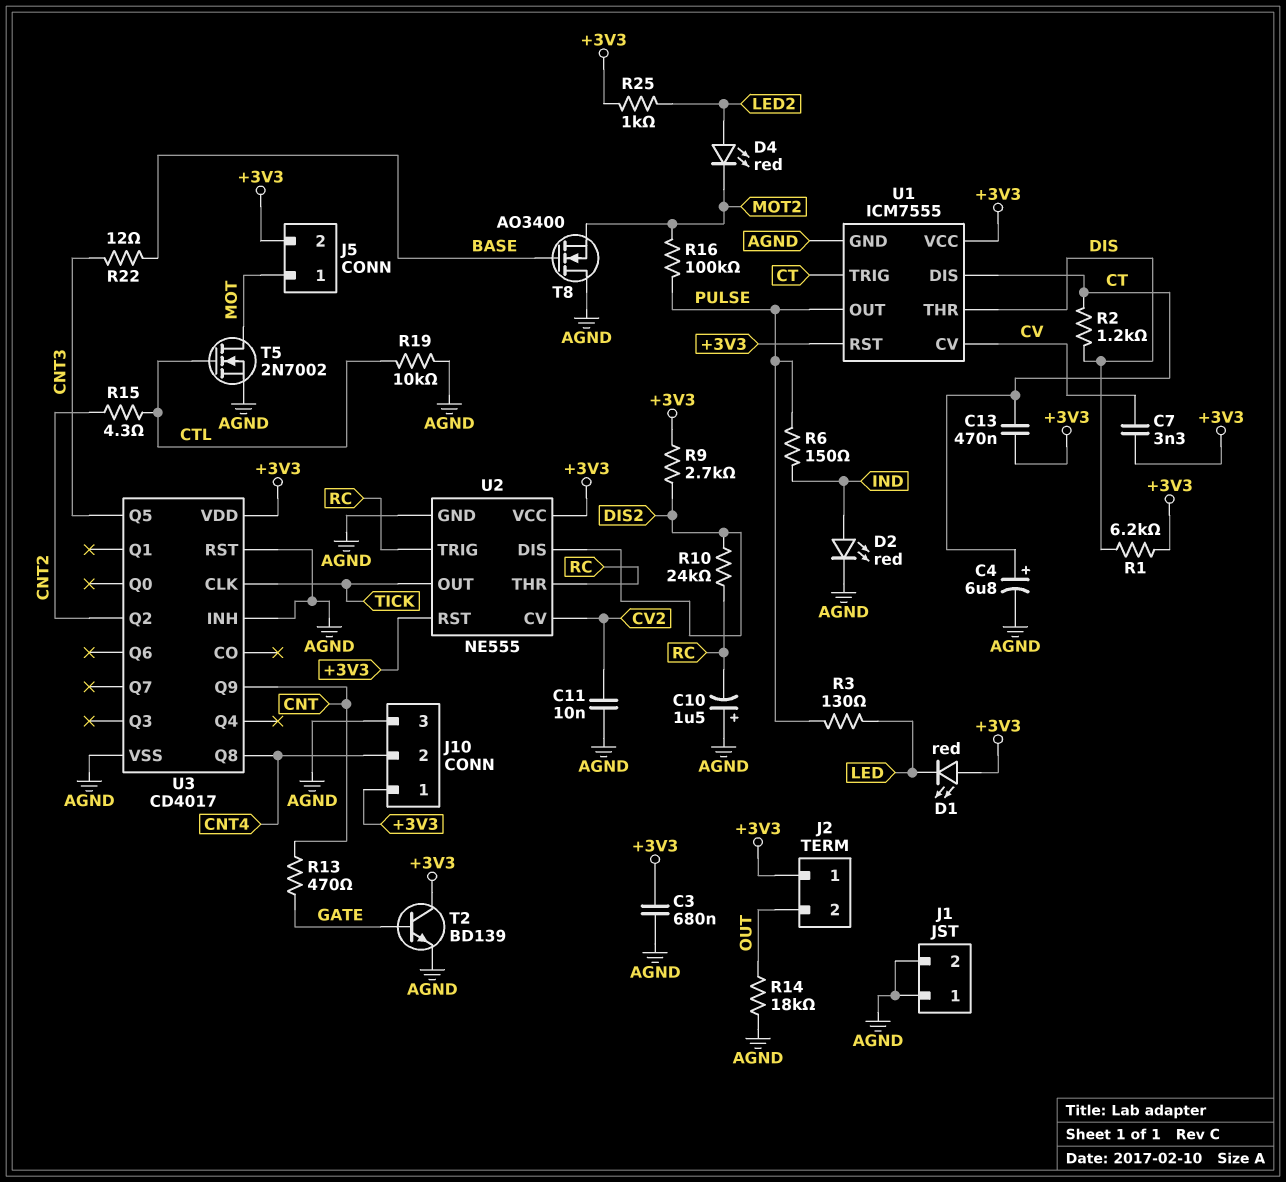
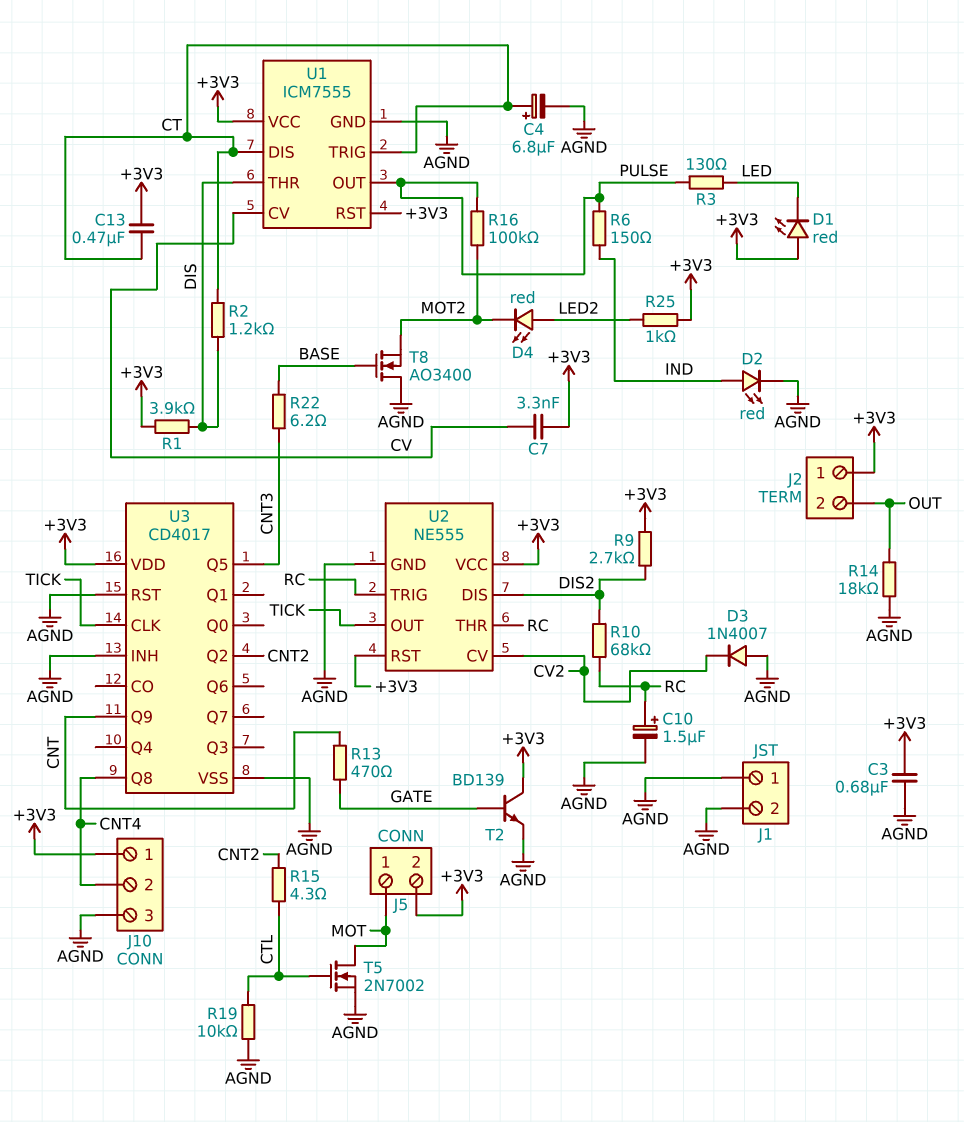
C10: 1.5uF (plus AGND, minus RC) -> 1.5uF (plus RC, minus AGND)
C11: 10nF (AGND, CV2) -> none
D3: none -> diode 1N4007 (A AGND, K CV2)
R1: 6.2k (+3V3, DIS) -> 3.9k (+3V3, DIS)
R10: 24k (DIS2, RC) -> 68k (DIS2, RC)
R22: 12 (BASE, CNT3) -> 6.2 (BASE, CNT3)

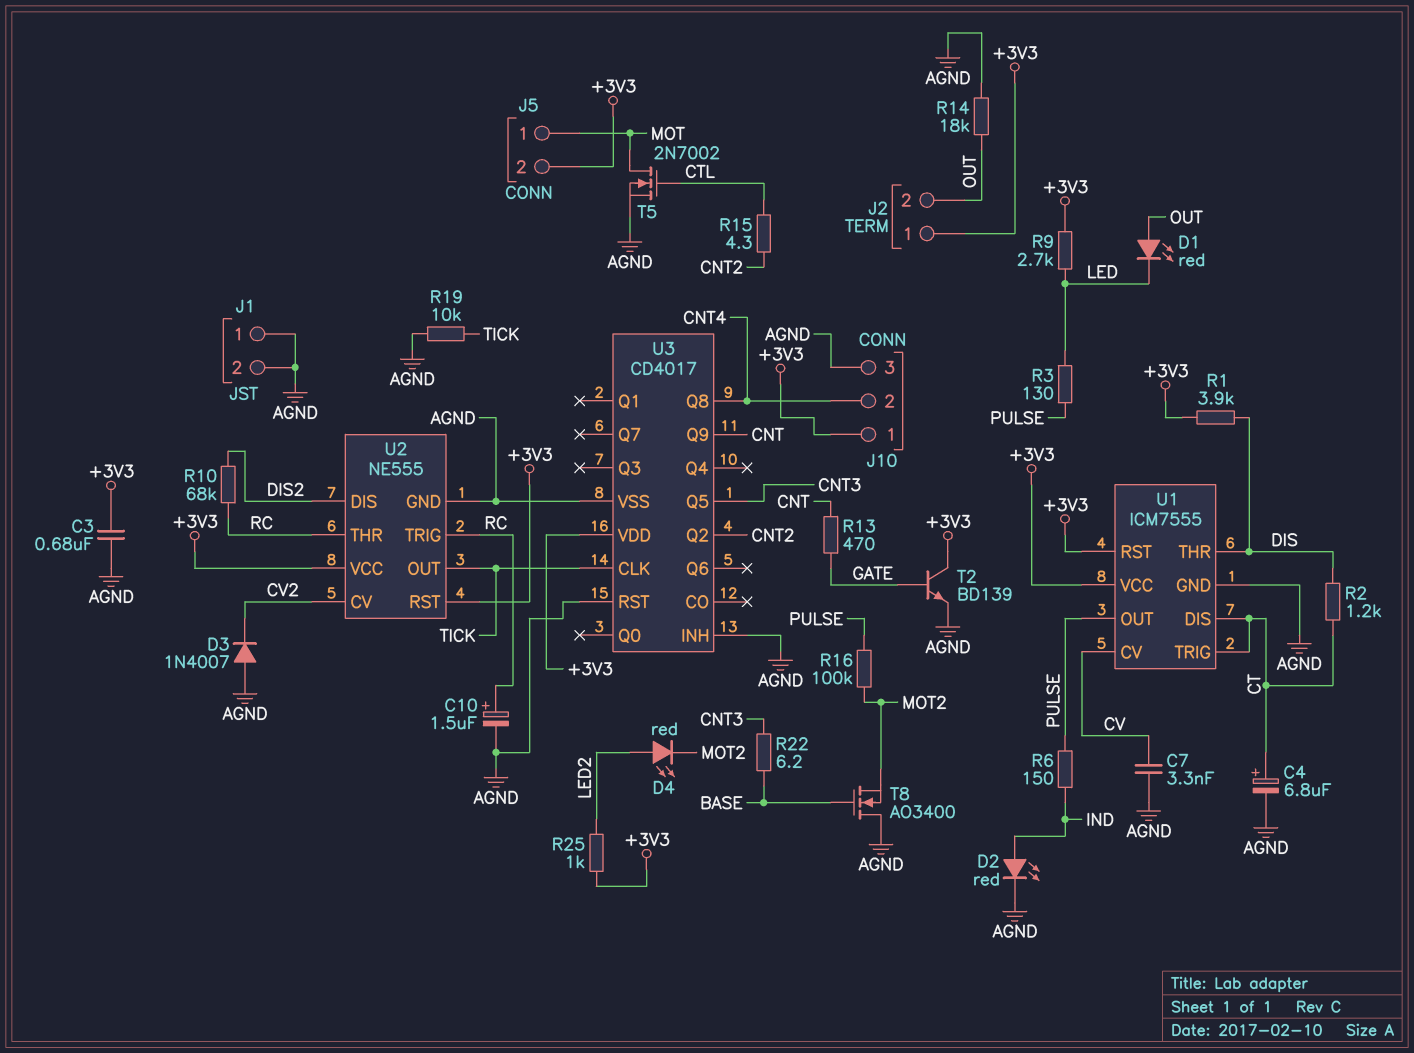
C7: 3.3nF (+3V3, CV) -> 3.3nF (AGND, CV)
C13: 470nF (+3V3, CT) -> none
D1: LED red (A +3V3, K LED) -> LED red (A OUT, K LED)
R9: 2.7k (+3V3, DIS2) -> 2.7k (+3V3, LED)
R19: 10k (AGND, CTL) -> 10k (AGND, TICK)

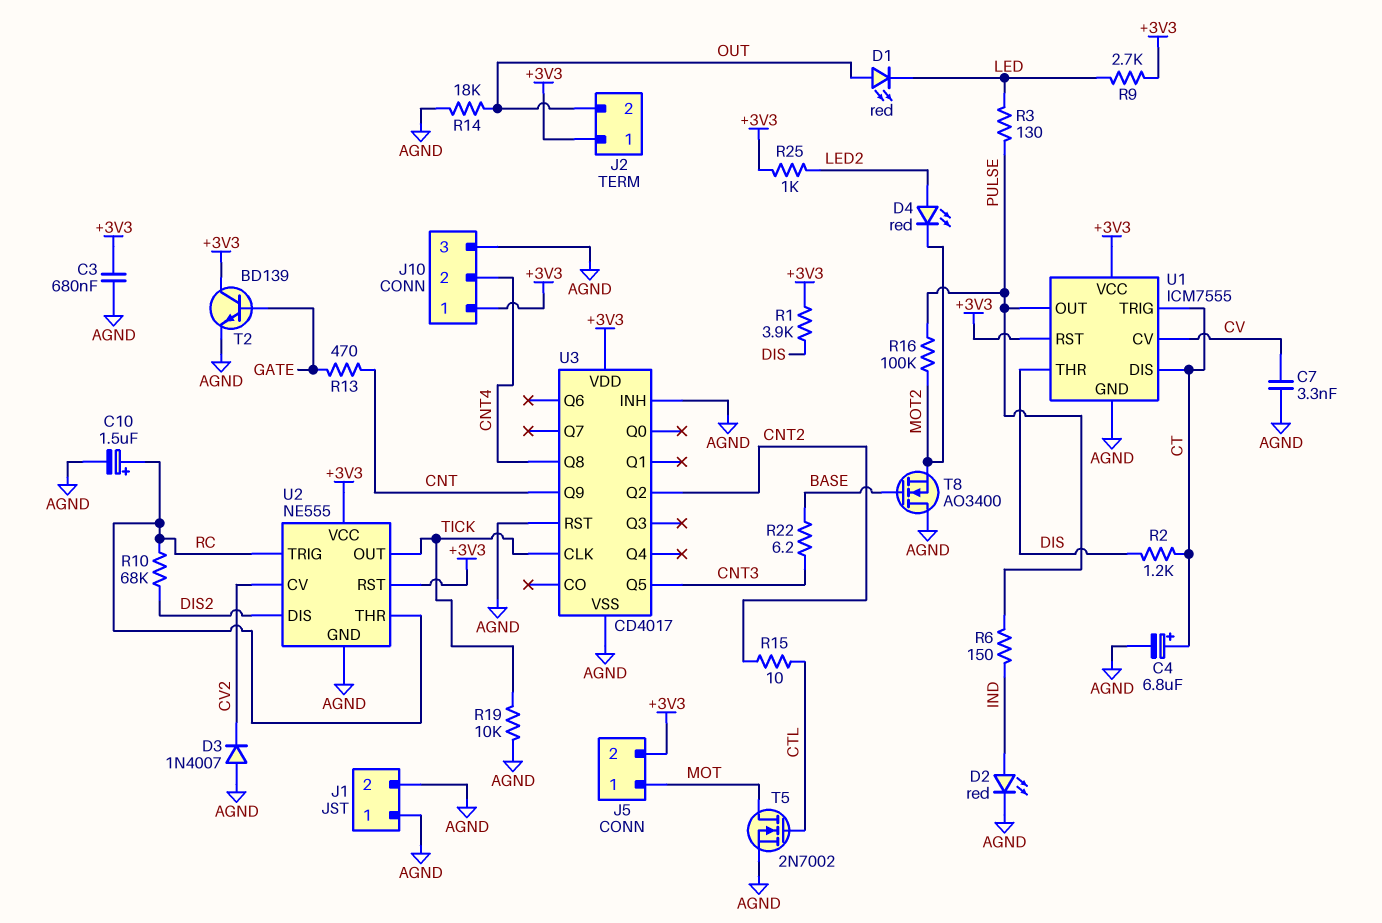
R15: 4.3 (CNT2, CTL) -> 10 (CNT2, CTL)

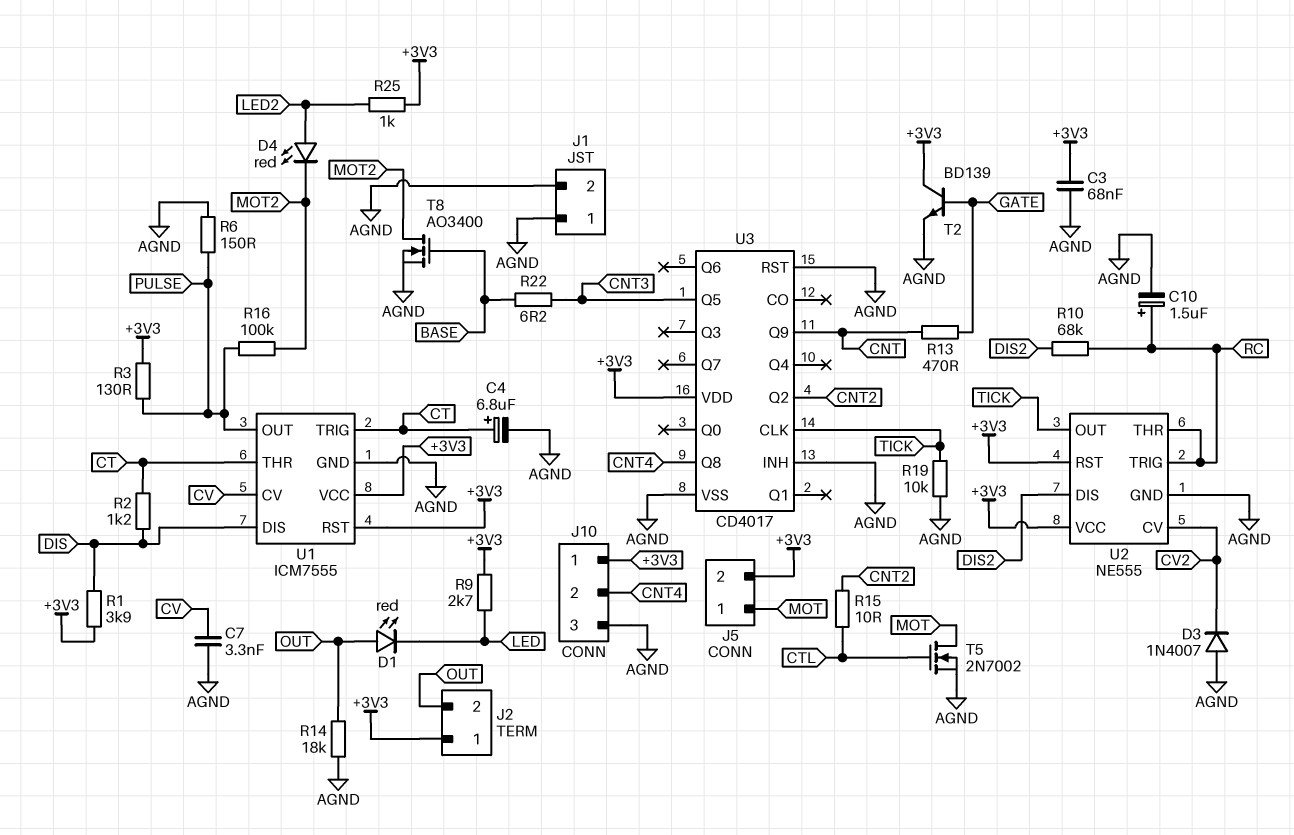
C3: 680nF (+3V3, AGND) -> 68nF (+3V3, AGND)
D2: LED red (A IND, K AGND) -> none
R3: 130 (LED, PULSE) -> 130 (+3V3, PULSE)
R6: 150 (IND, PULSE) -> 150 (AGND, PULSE)
T8: NMOS AO3400 (G BASE, D AGND, S MOT2) -> NMOS AO3400 (G BASE, D MOT2, S AGND)
U1 pin DIS: CT -> DIS
U1 pin THR: DIS -> CT

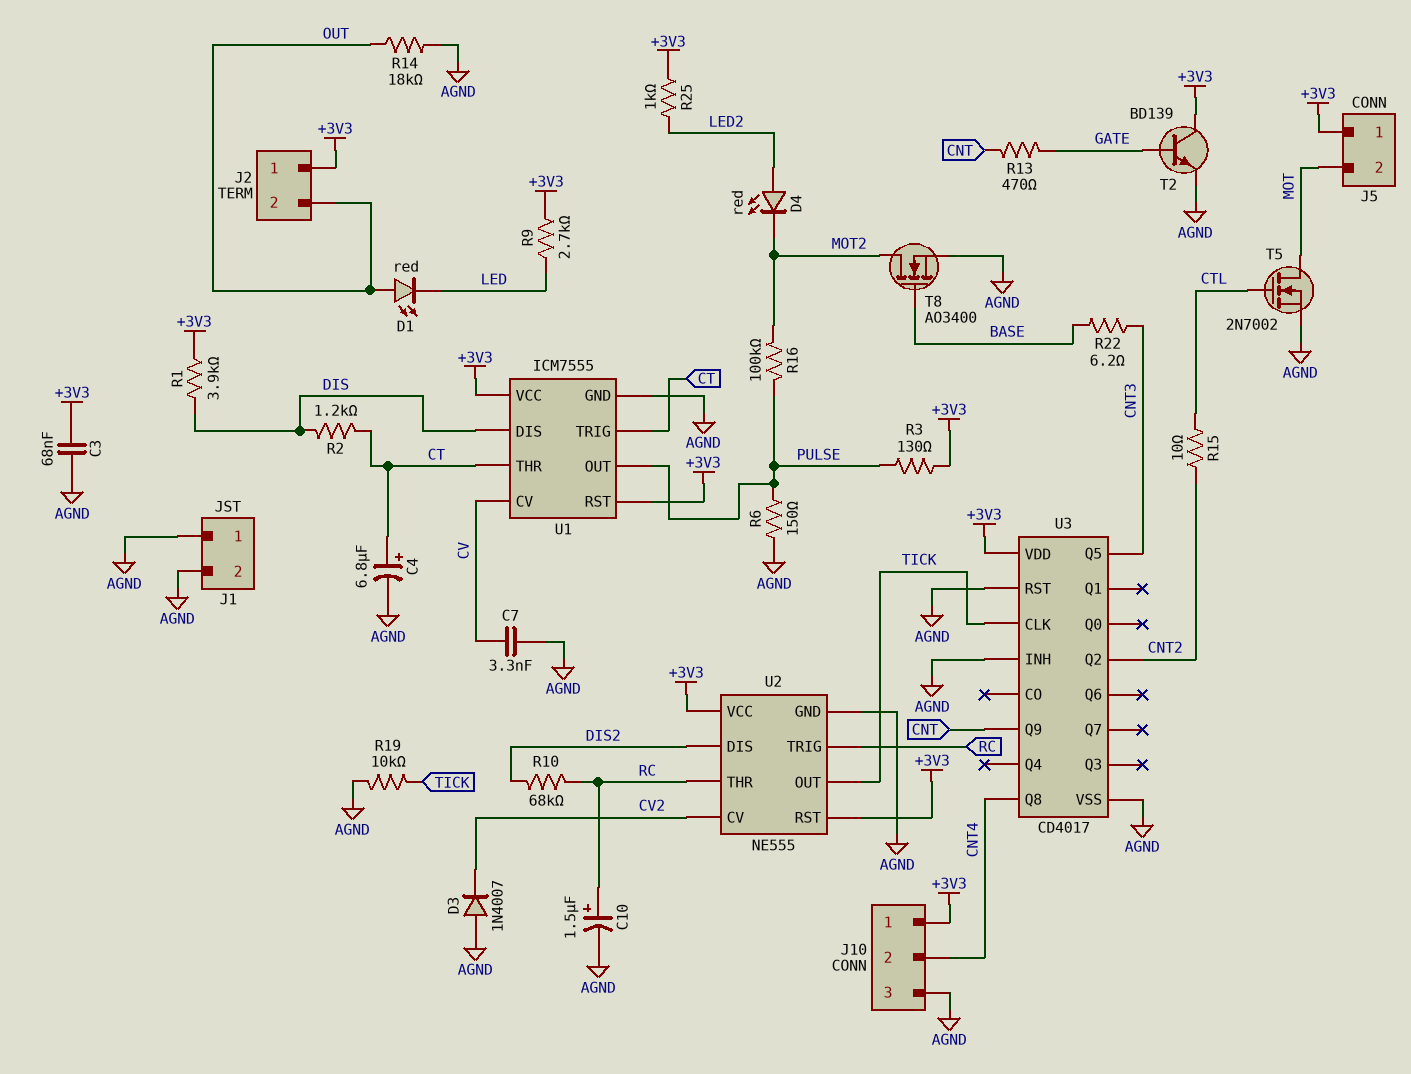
J5 pin 1: MOT -> +3V3
J5 pin 2: +3V3 -> MOT

